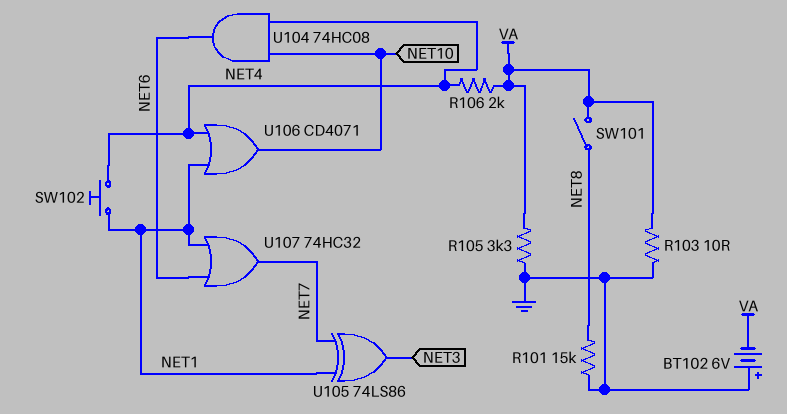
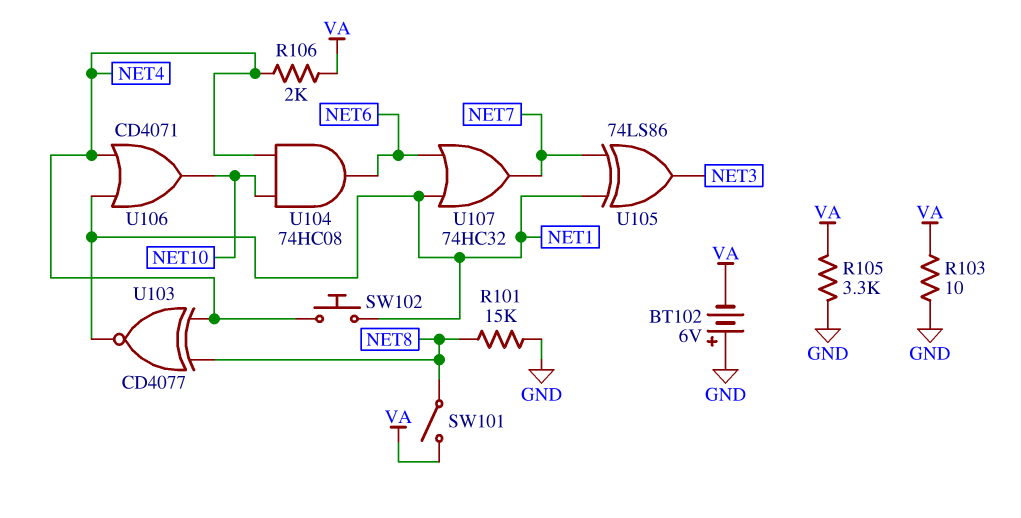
U103: none -> XNOR CD4077 (in NET4, in NET8, out NET1)

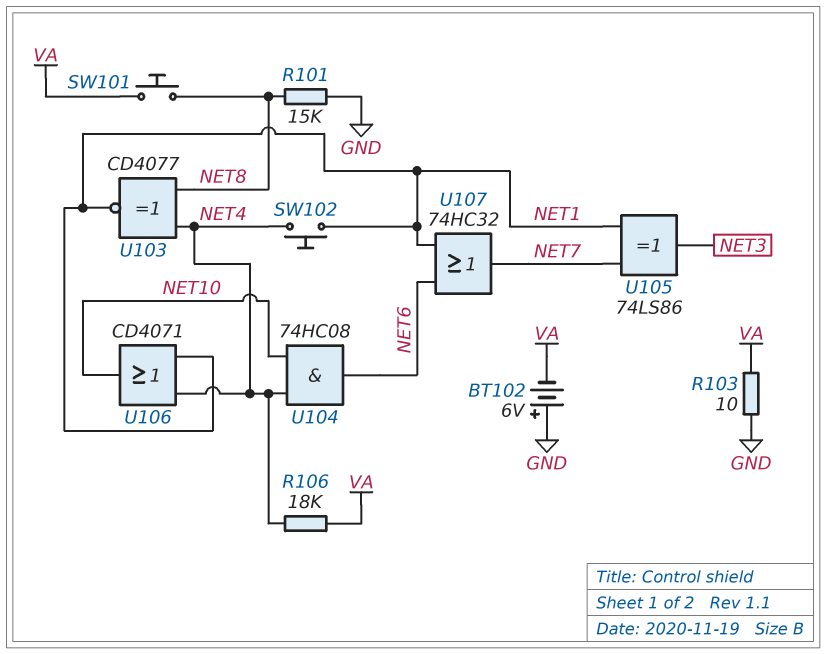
R105: 3.3k (GND, VA) -> none
R106: 2k (NET4, VA) -> 18k (NET4, VA)
SW101: switch (NET8, VA) -> button (NET8, VA)

